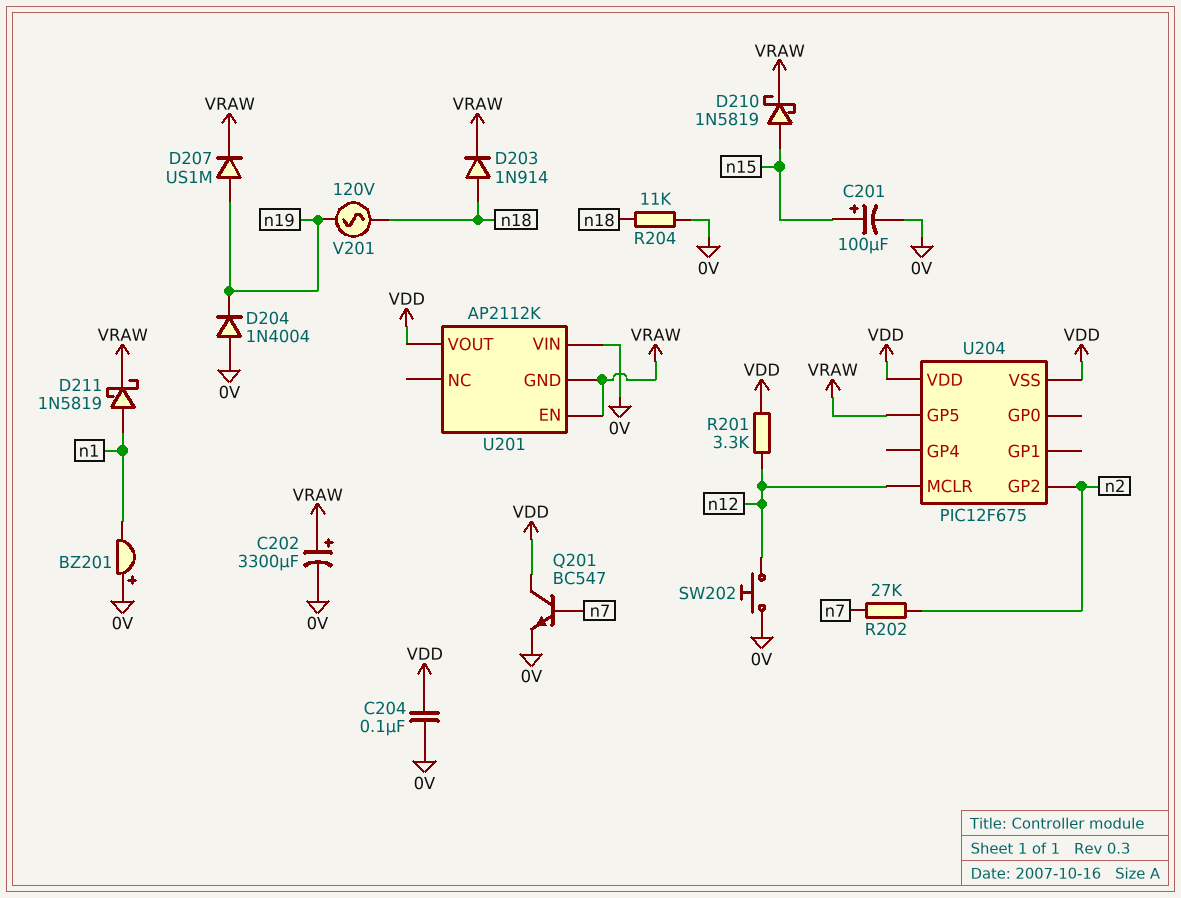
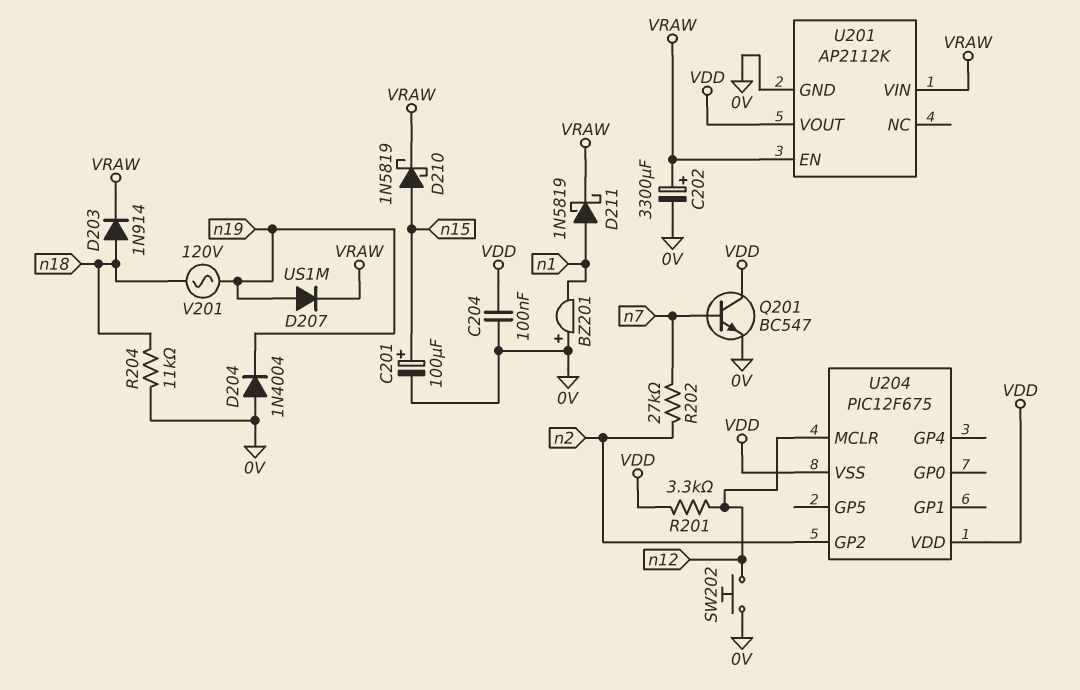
U201 pin GND: VRAW -> 0V
U201 pin VIN: 0V -> VRAW
U204 pin GP5: VRAW -> none

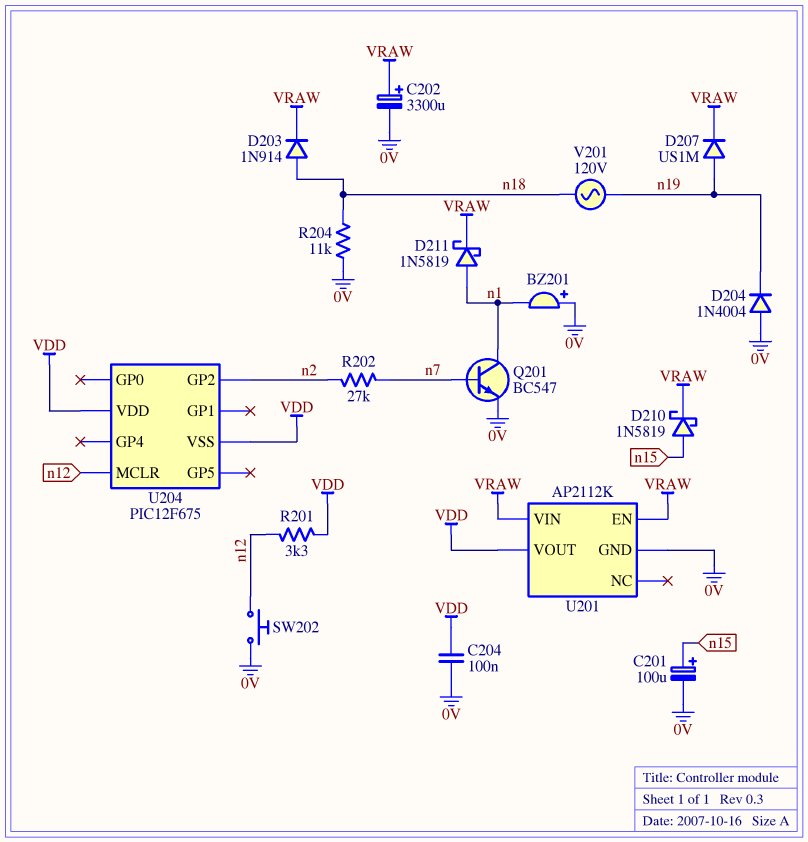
Q201: NPN BC547 (B n7, C VDD, E 0V) -> NPN BC547 (B n7, C n1, E 0V)

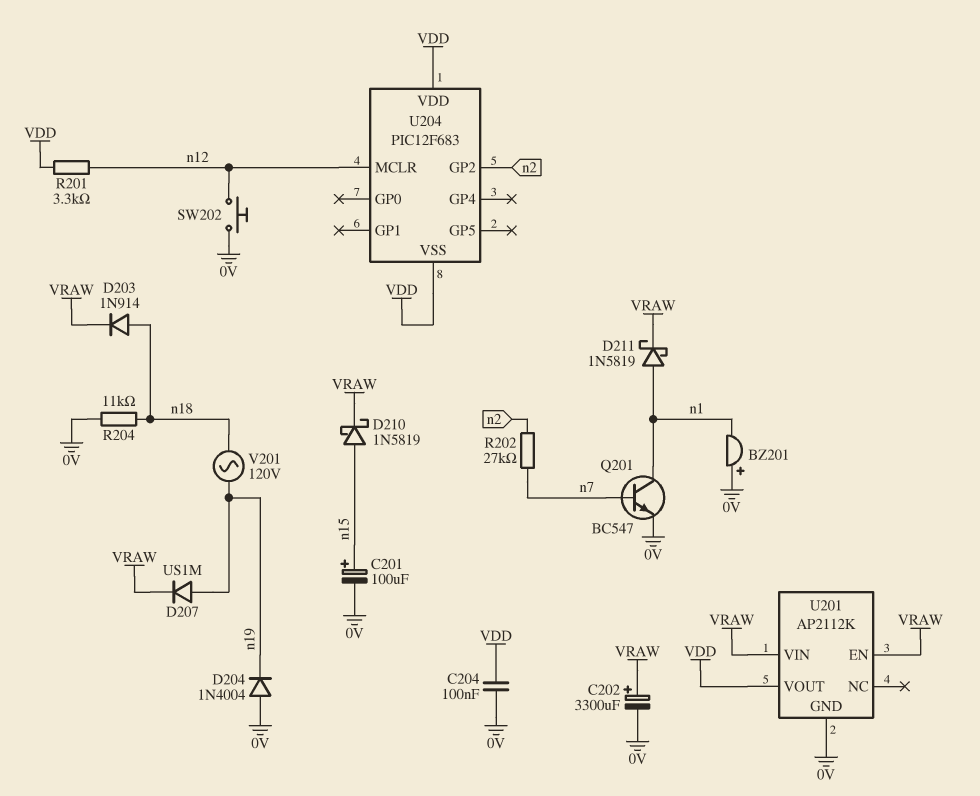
U204: PIC12F675 -> PIC12F683

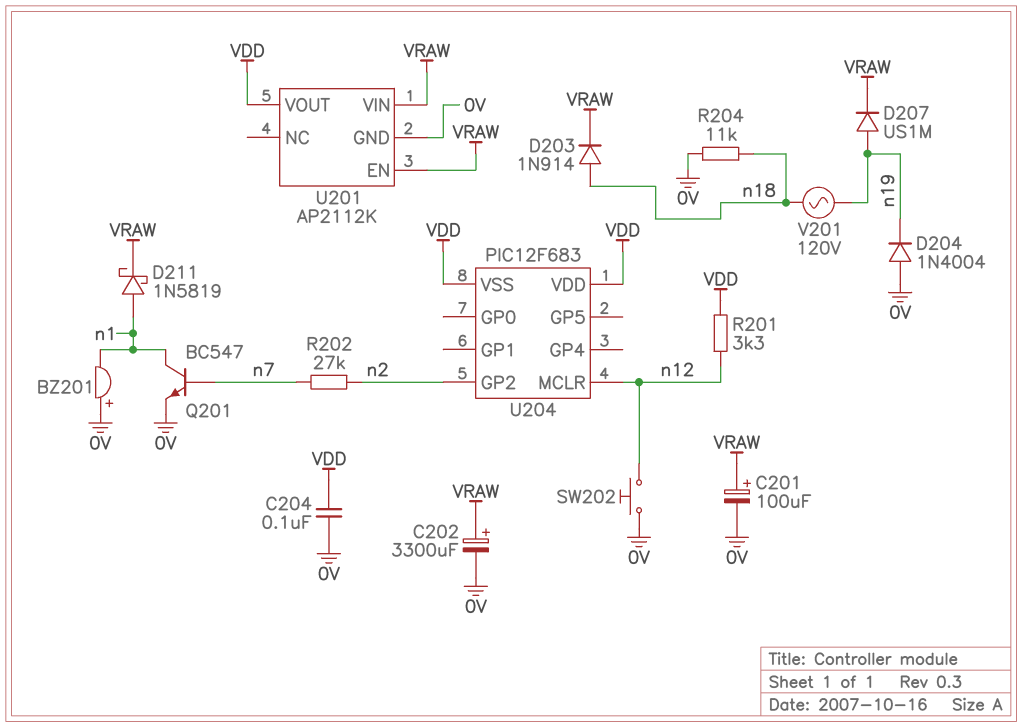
C201: 100uF (plus n15, minus 0V) -> 100uF (plus VRAW, minus 0V)
D210: schottky 1N5819 (A n15, K VRAW) -> none

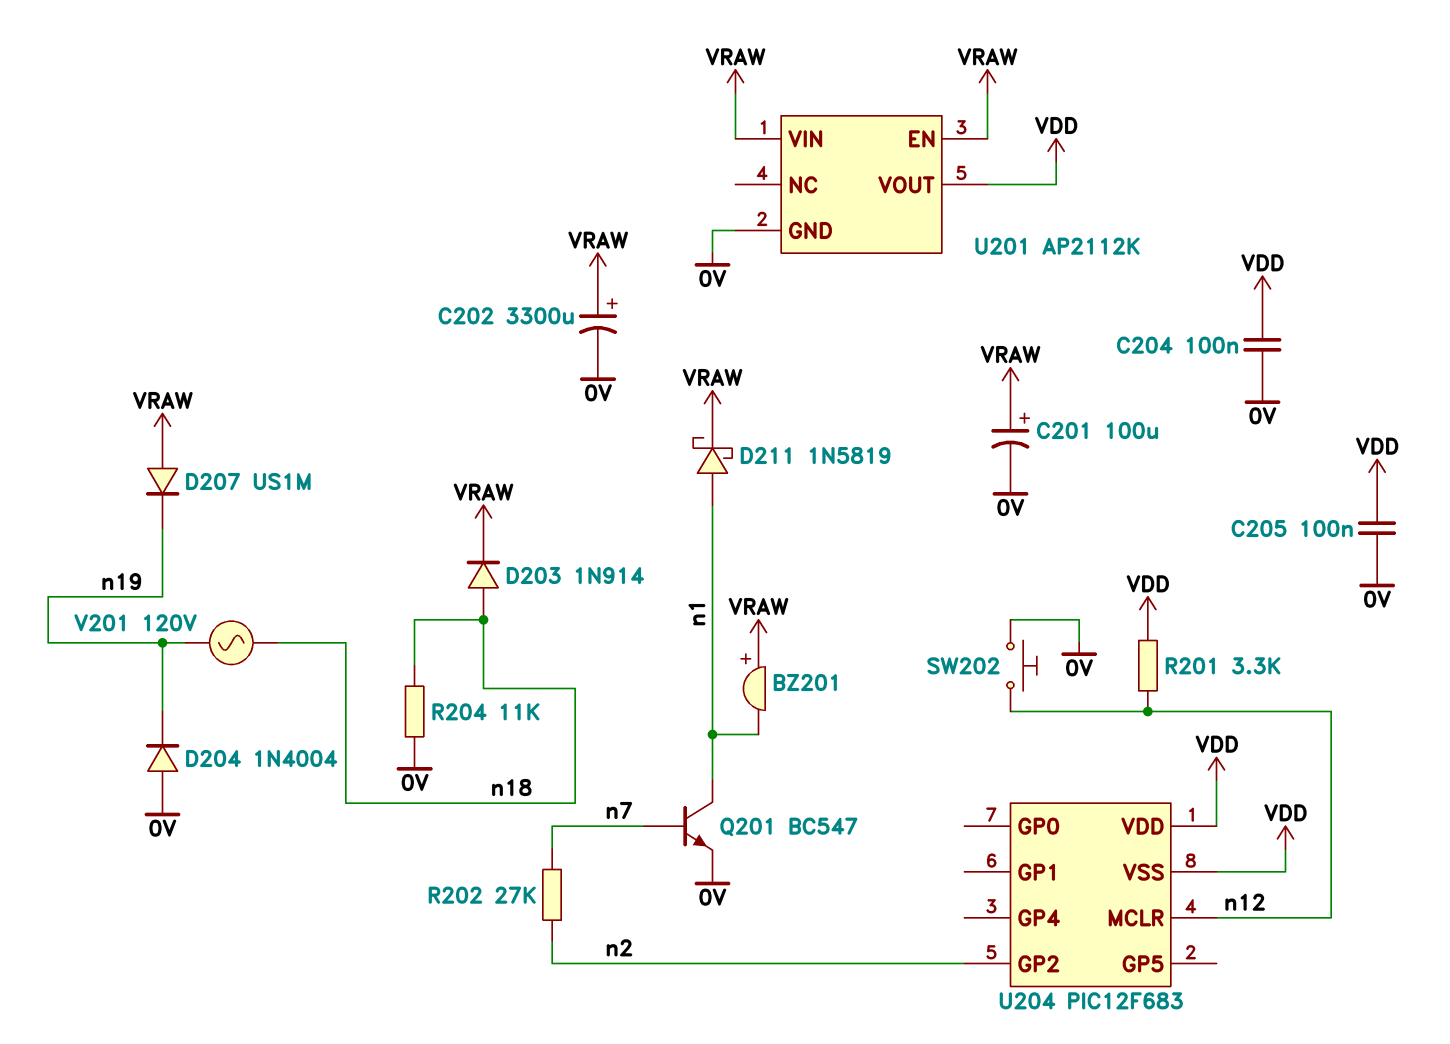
BZ201: buzzer (plus 0V, minus n1) -> buzzer (plus VRAW, minus n1)
C205: none -> 100nF (0V, VDD)
D207: diode US1M (A n19, K VRAW) -> diode US1M (A VRAW, K n19)

